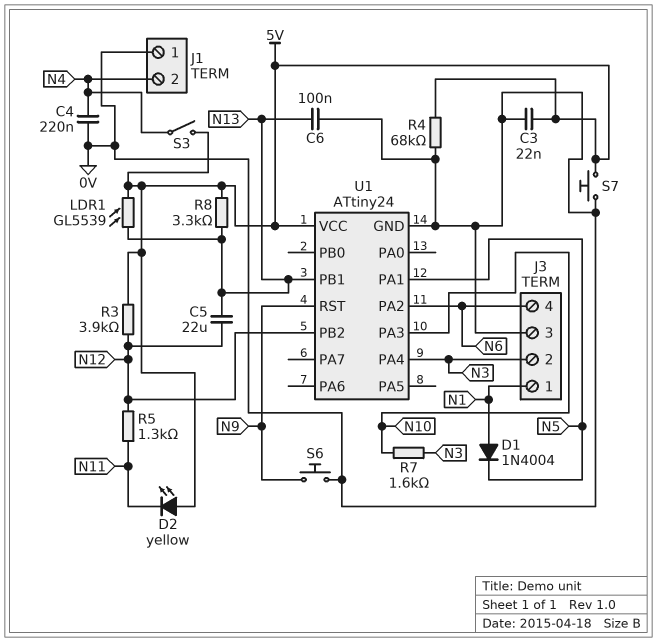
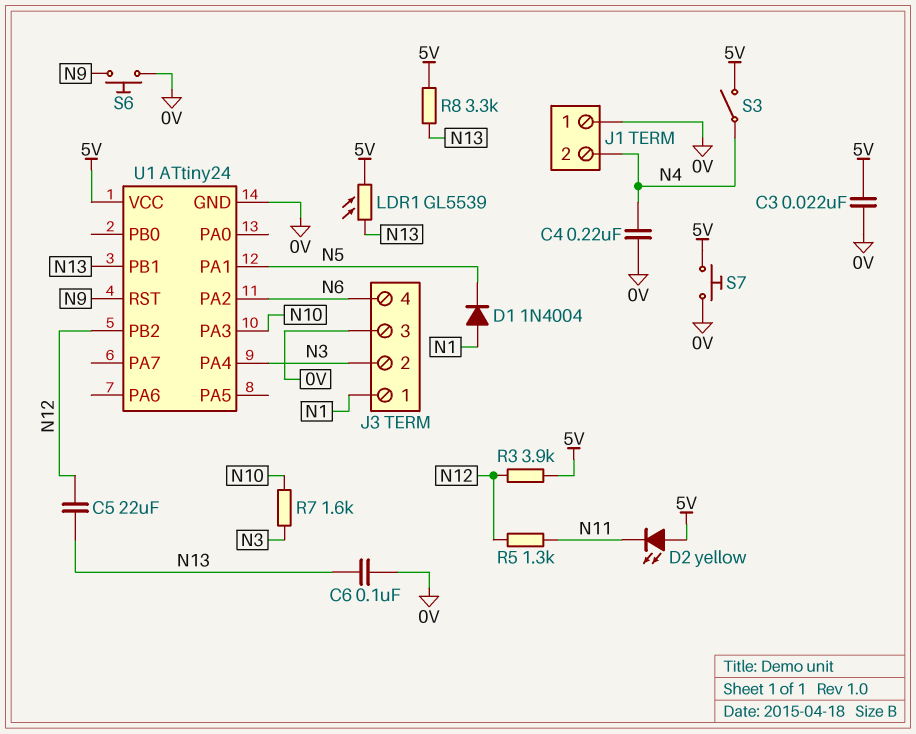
R4: 68k (0V, 5V) -> none

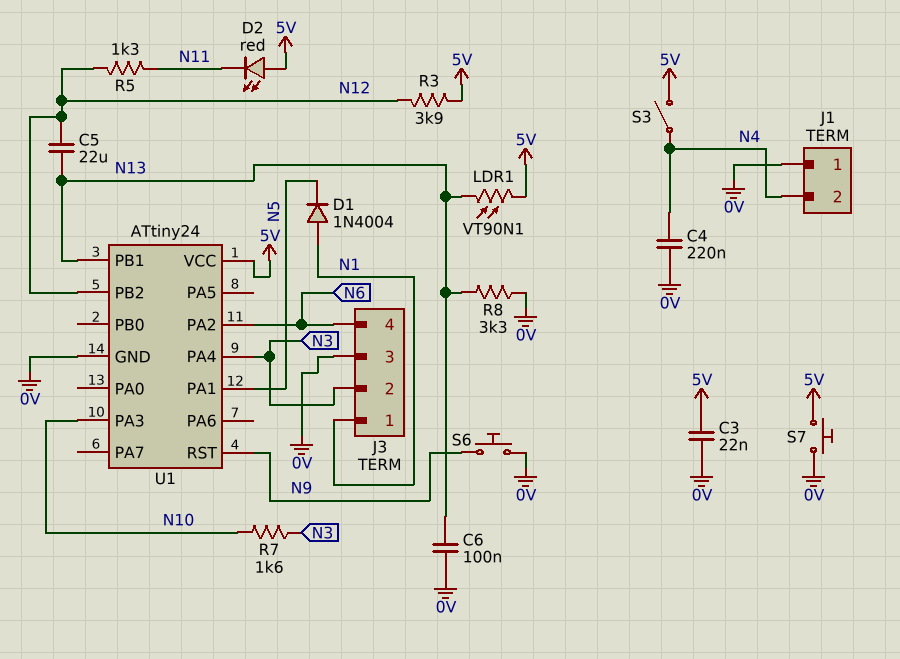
D2: LED yellow (A 5V, K N11) -> LED red (A 5V, K N11)
LDR1: GL5539 (5V, N13) -> VT90N1 (5V, N13)
R8: 3.3k (5V, N13) -> 3.3k (0V, N13)

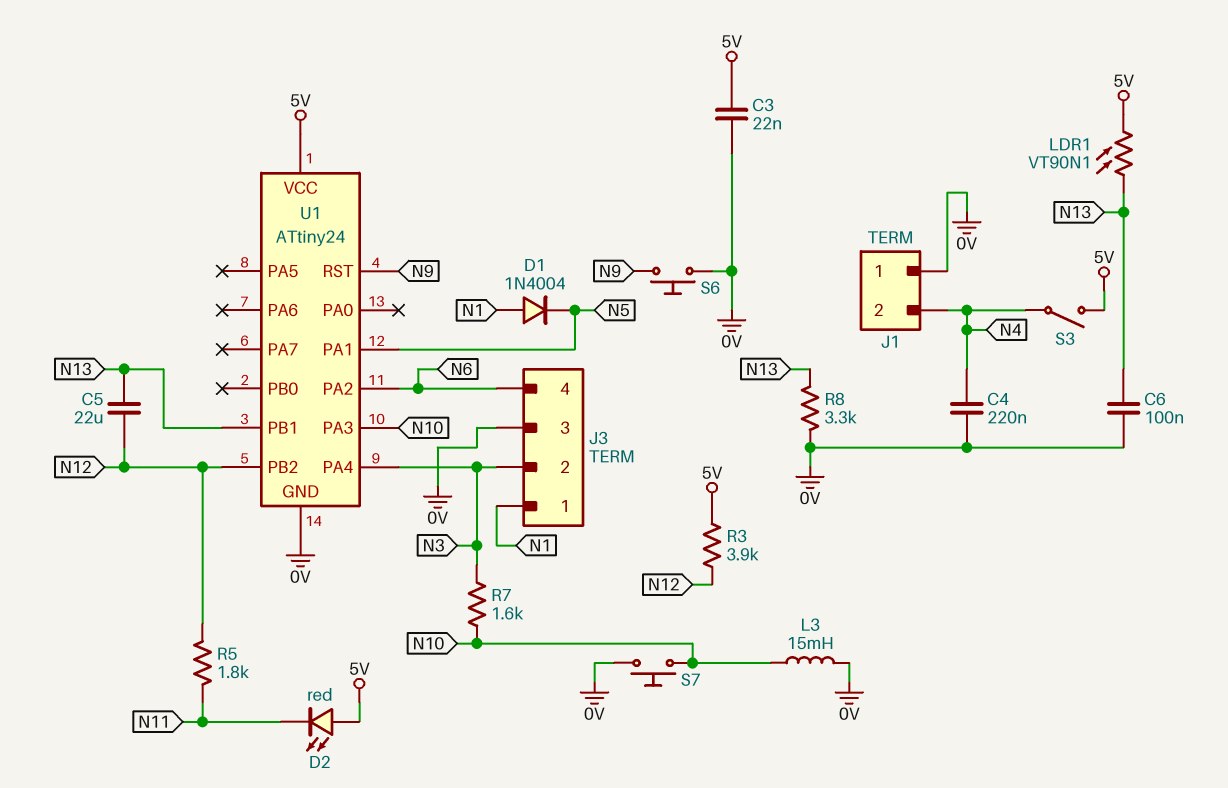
L3: none -> 15mH (0V, N10)
R5: 1.3k (N11, N12) -> 1.8k (N11, N12)
S7: button (0V, 5V) -> button (0V, N10)

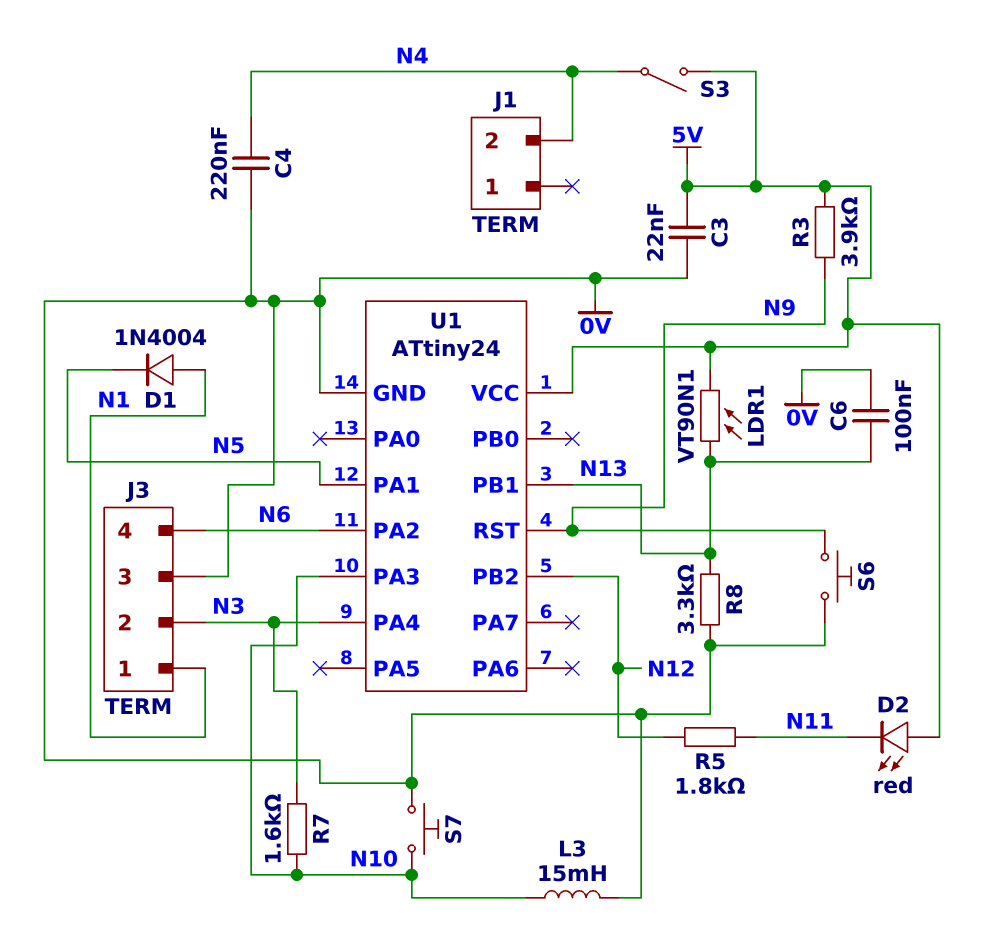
C5: 22uF (N12, N13) -> none
J1 pin 1: 0V -> none
R3: 3.9k (5V, N12) -> 3.9k (5V, N9)

